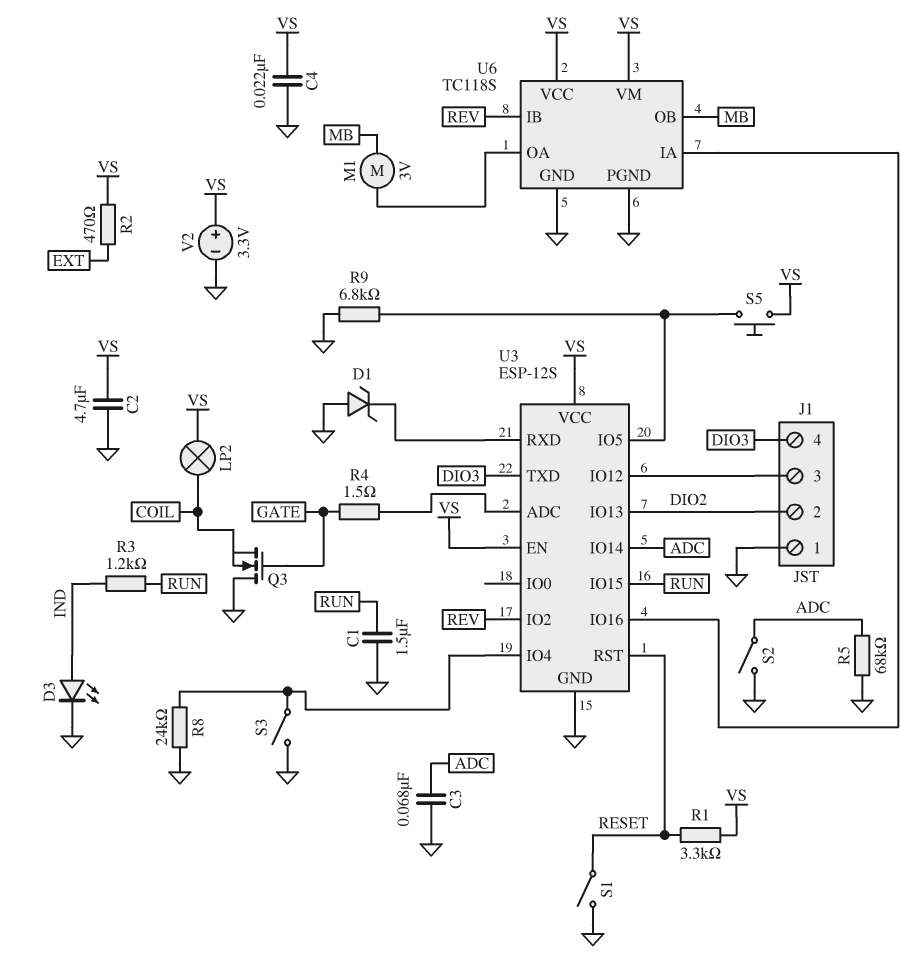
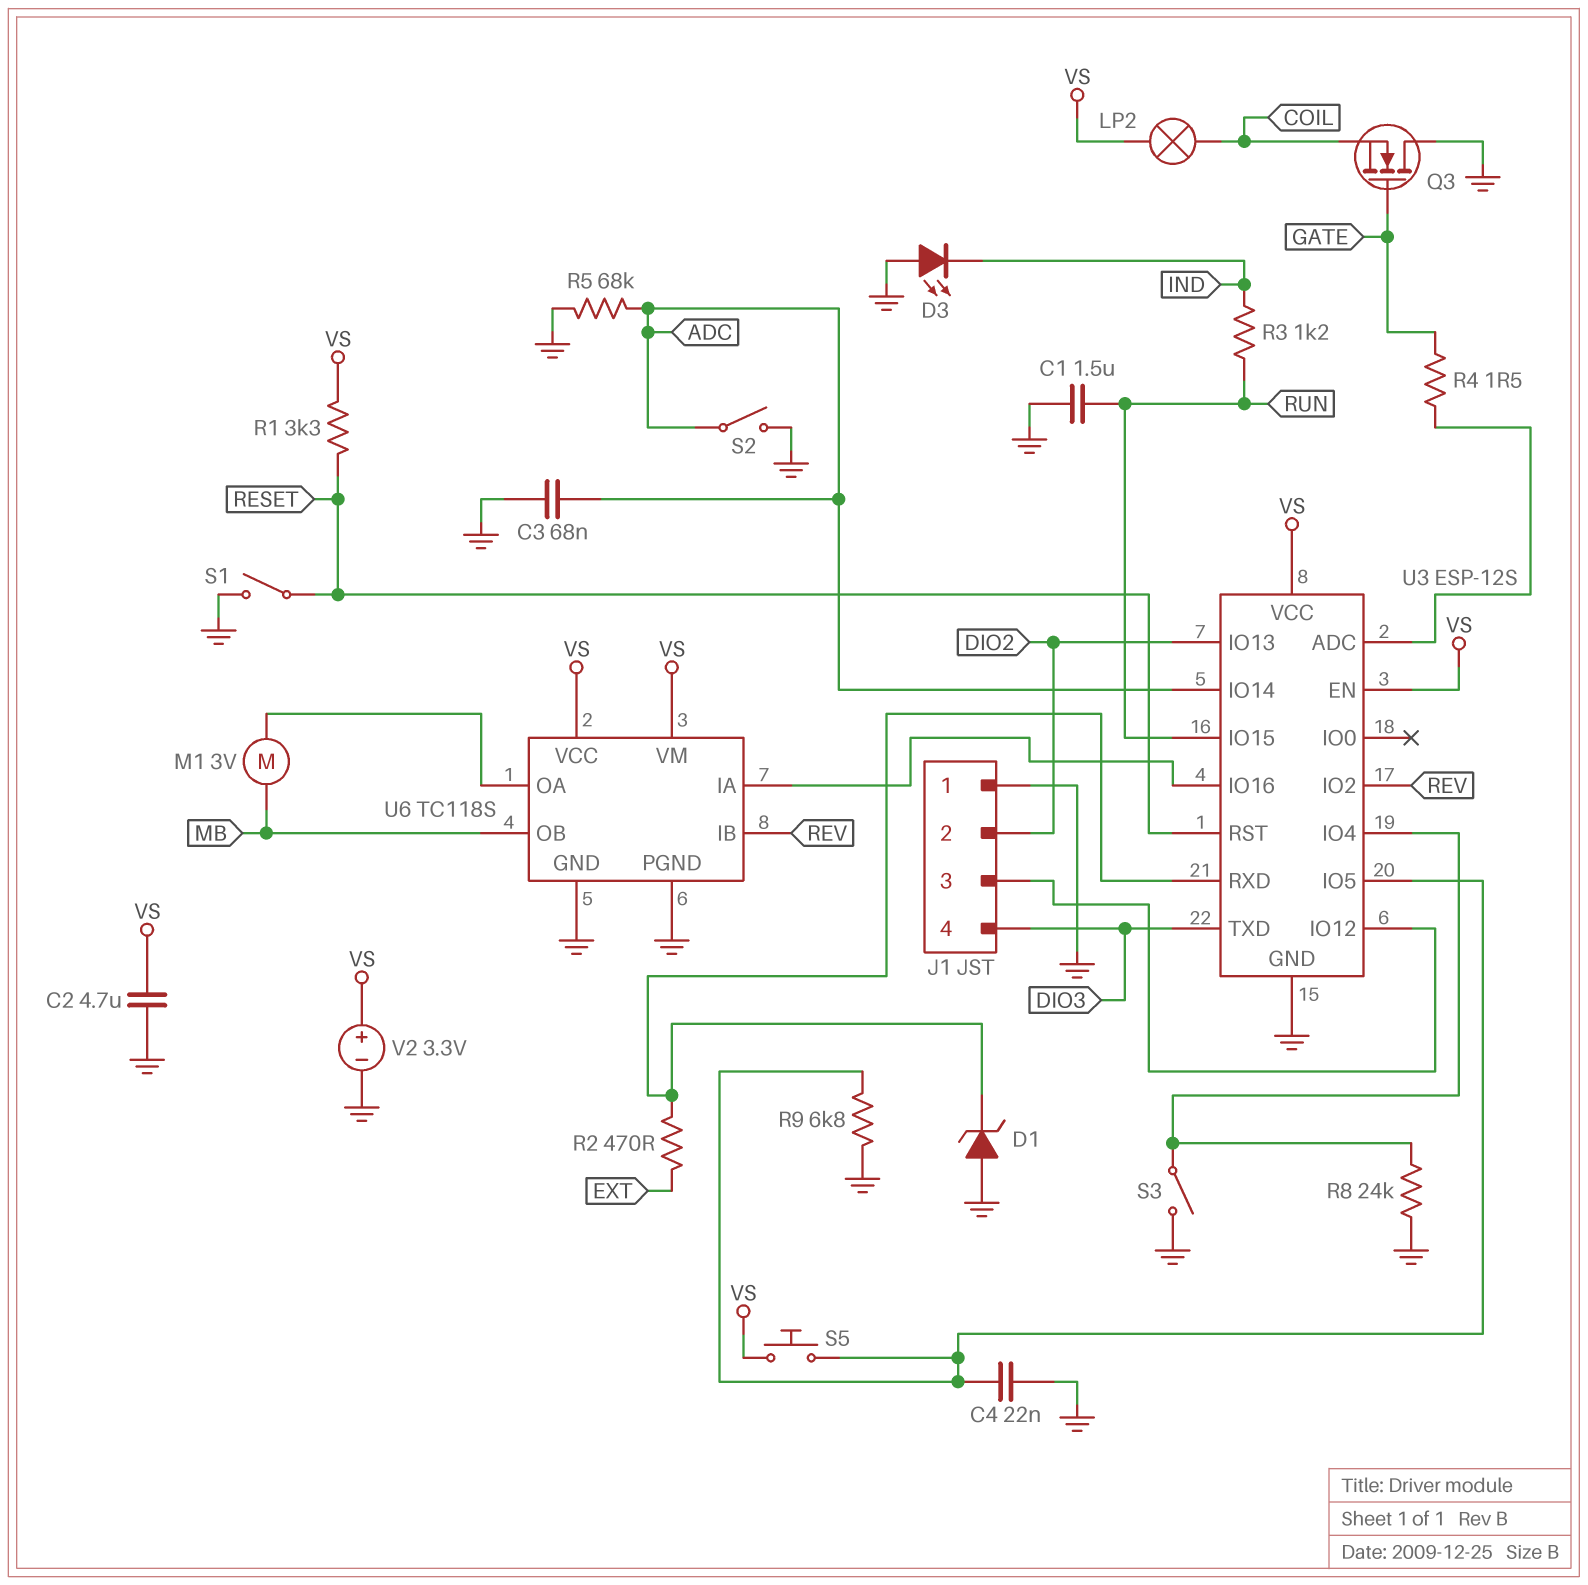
C4: 22nF (GND, VS) -> 22nF (GND, U3/IO5)
D3: LED (A IND, K GND) -> LED (A GND, K IND)
R2: 470 (EXT, VS) -> 470 (EXT, U3/RXD)

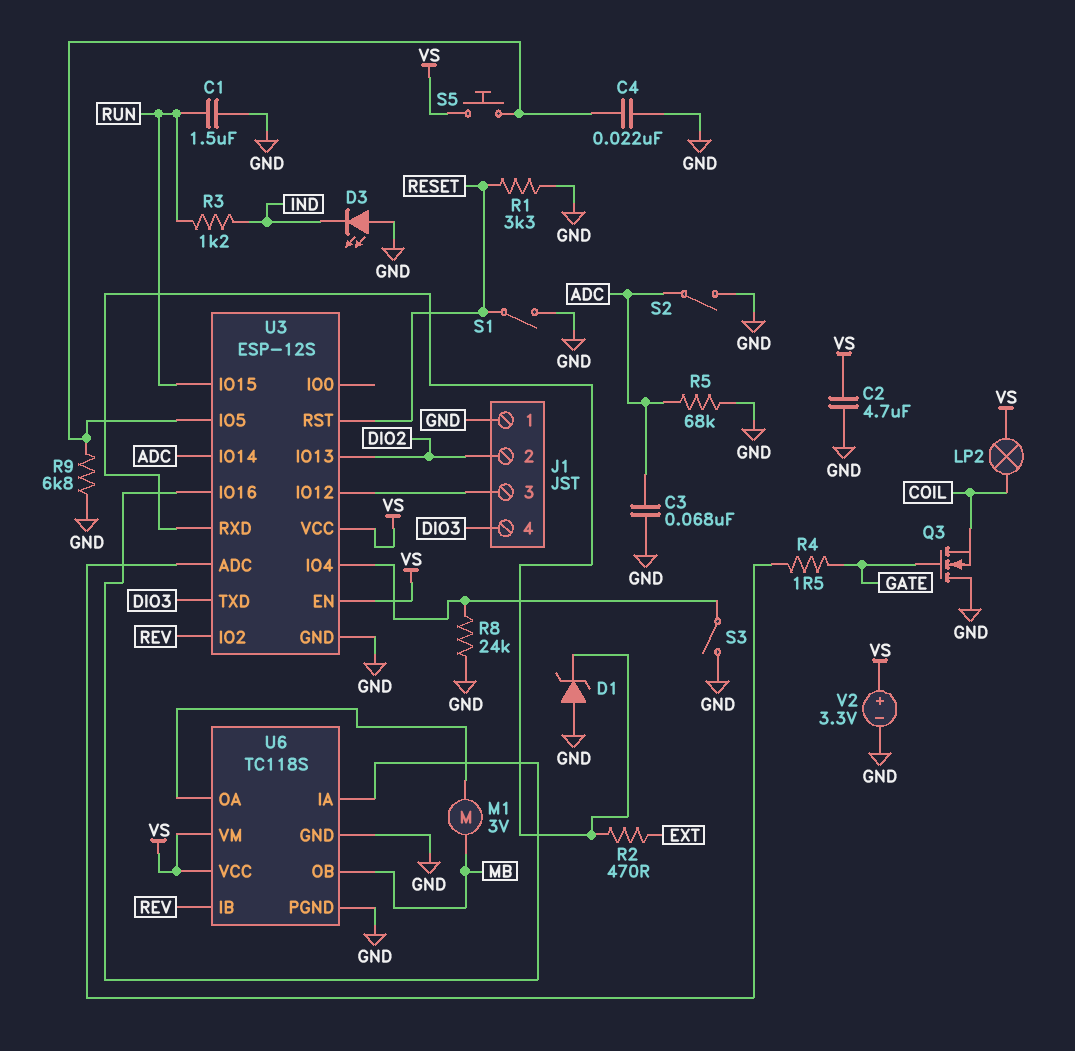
R1: 3.3k (RESET, VS) -> 3.3k (GND, RESET)

